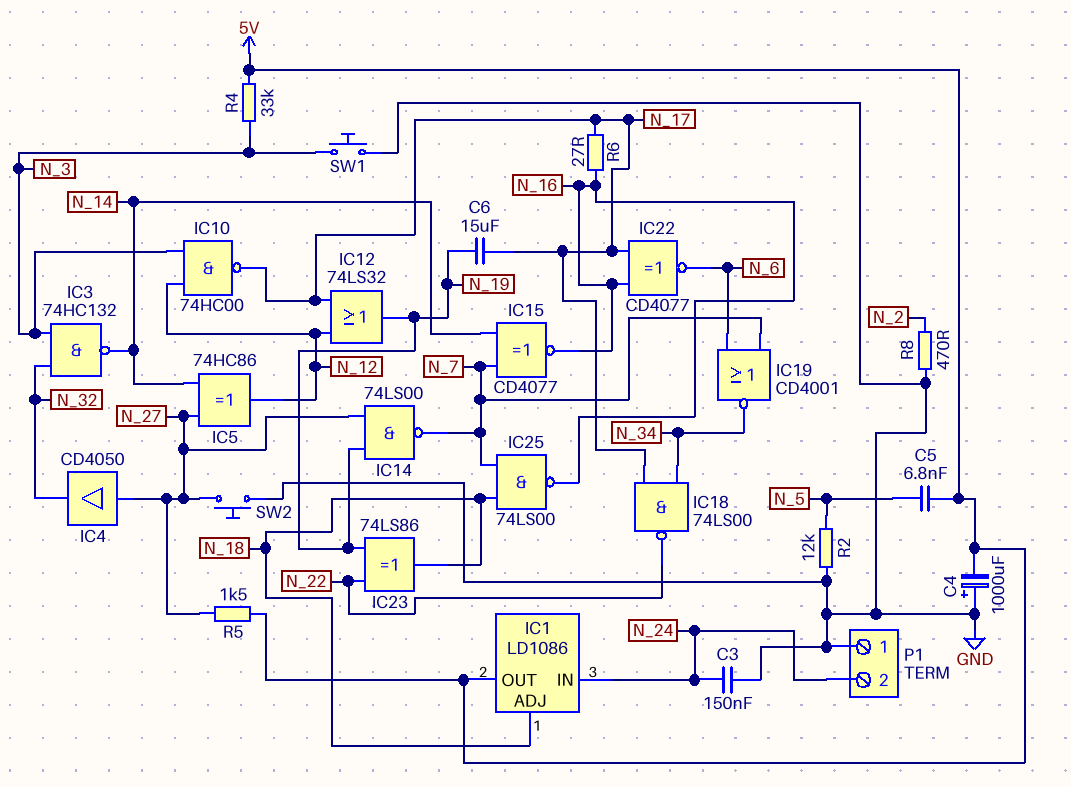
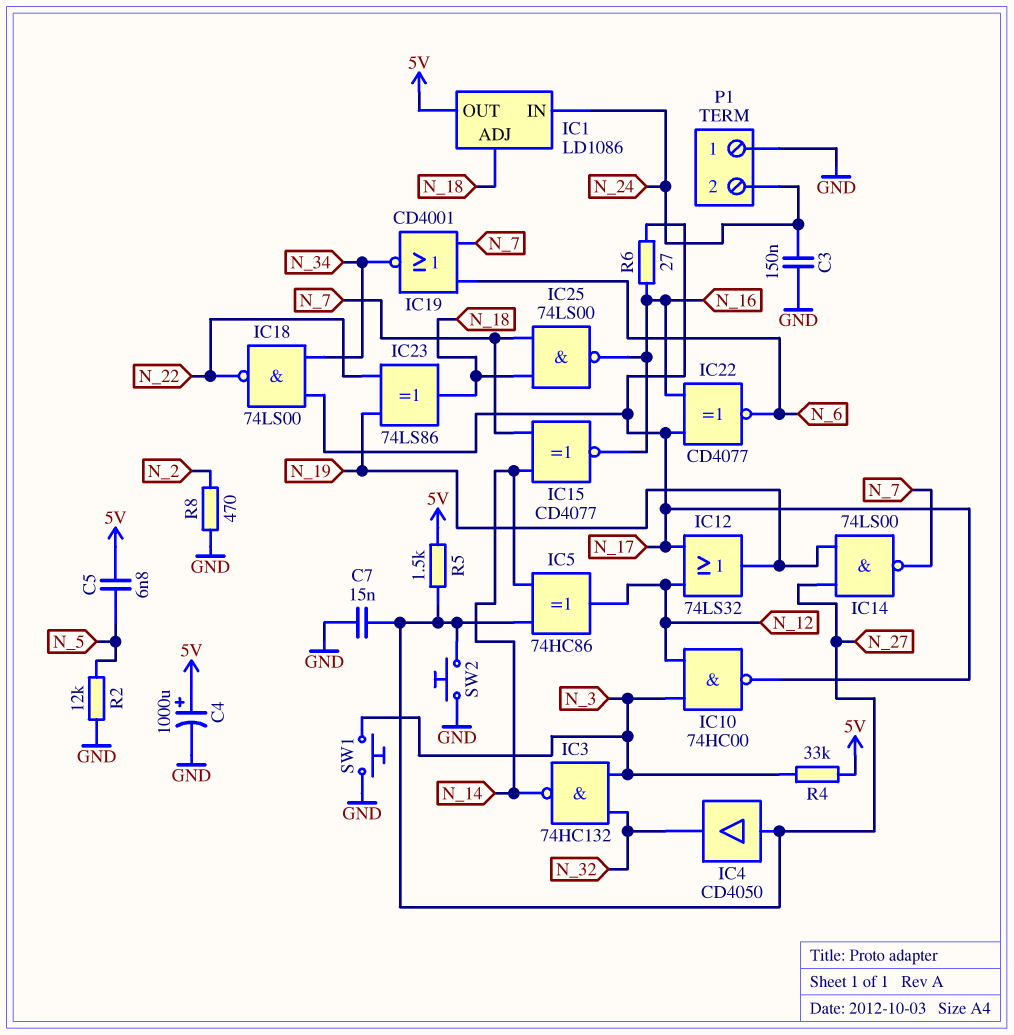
C4: 1000uF (plus GND, minus 5V) -> 1000uF (plus 5V, minus GND)
C6: 15uF (N_17, N_19) -> none
C7: none -> 15nF (GND, N_27)

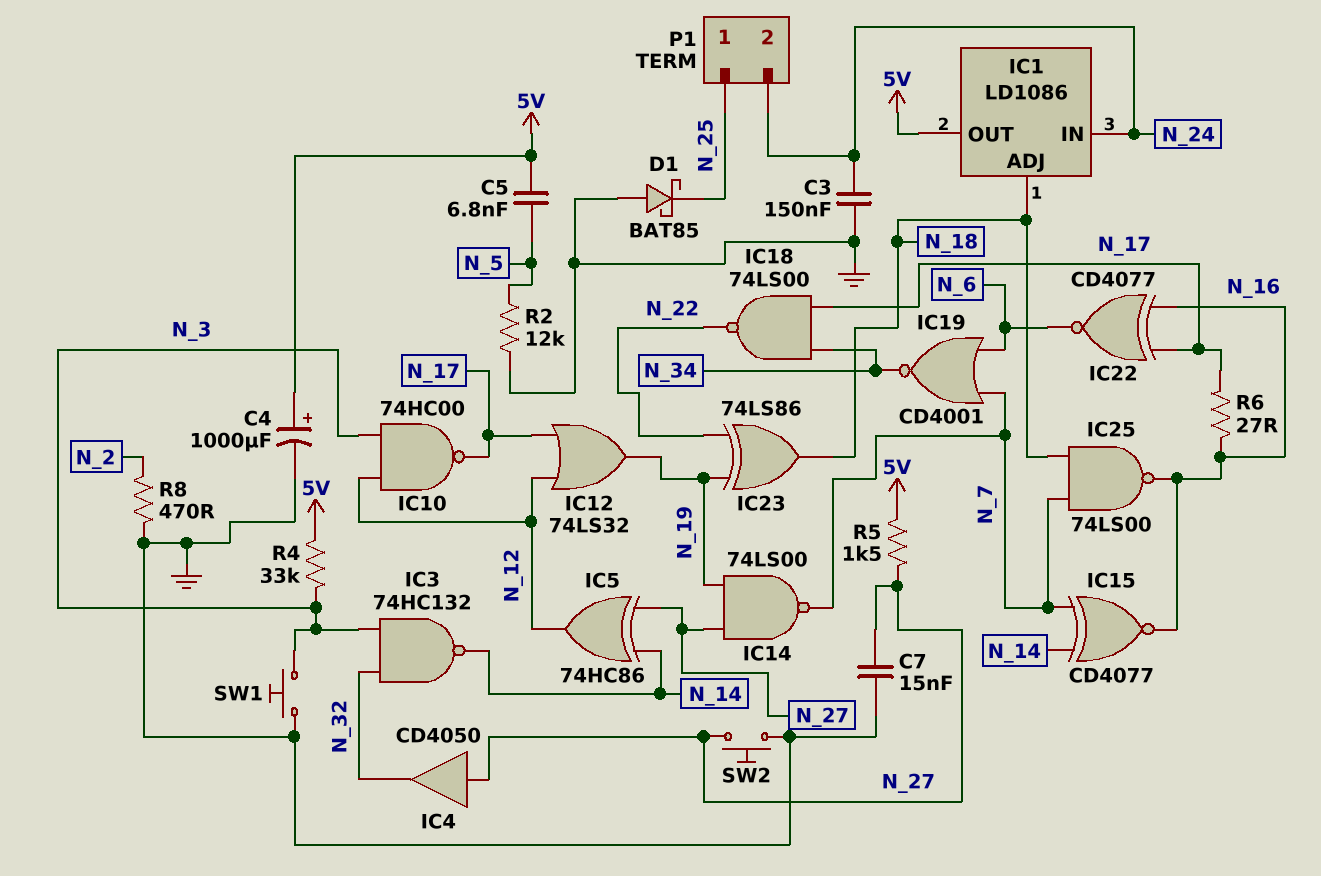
D1: none -> schottky BAT85 (A GND, K N_25)
P1 pin 1: GND -> N_25

